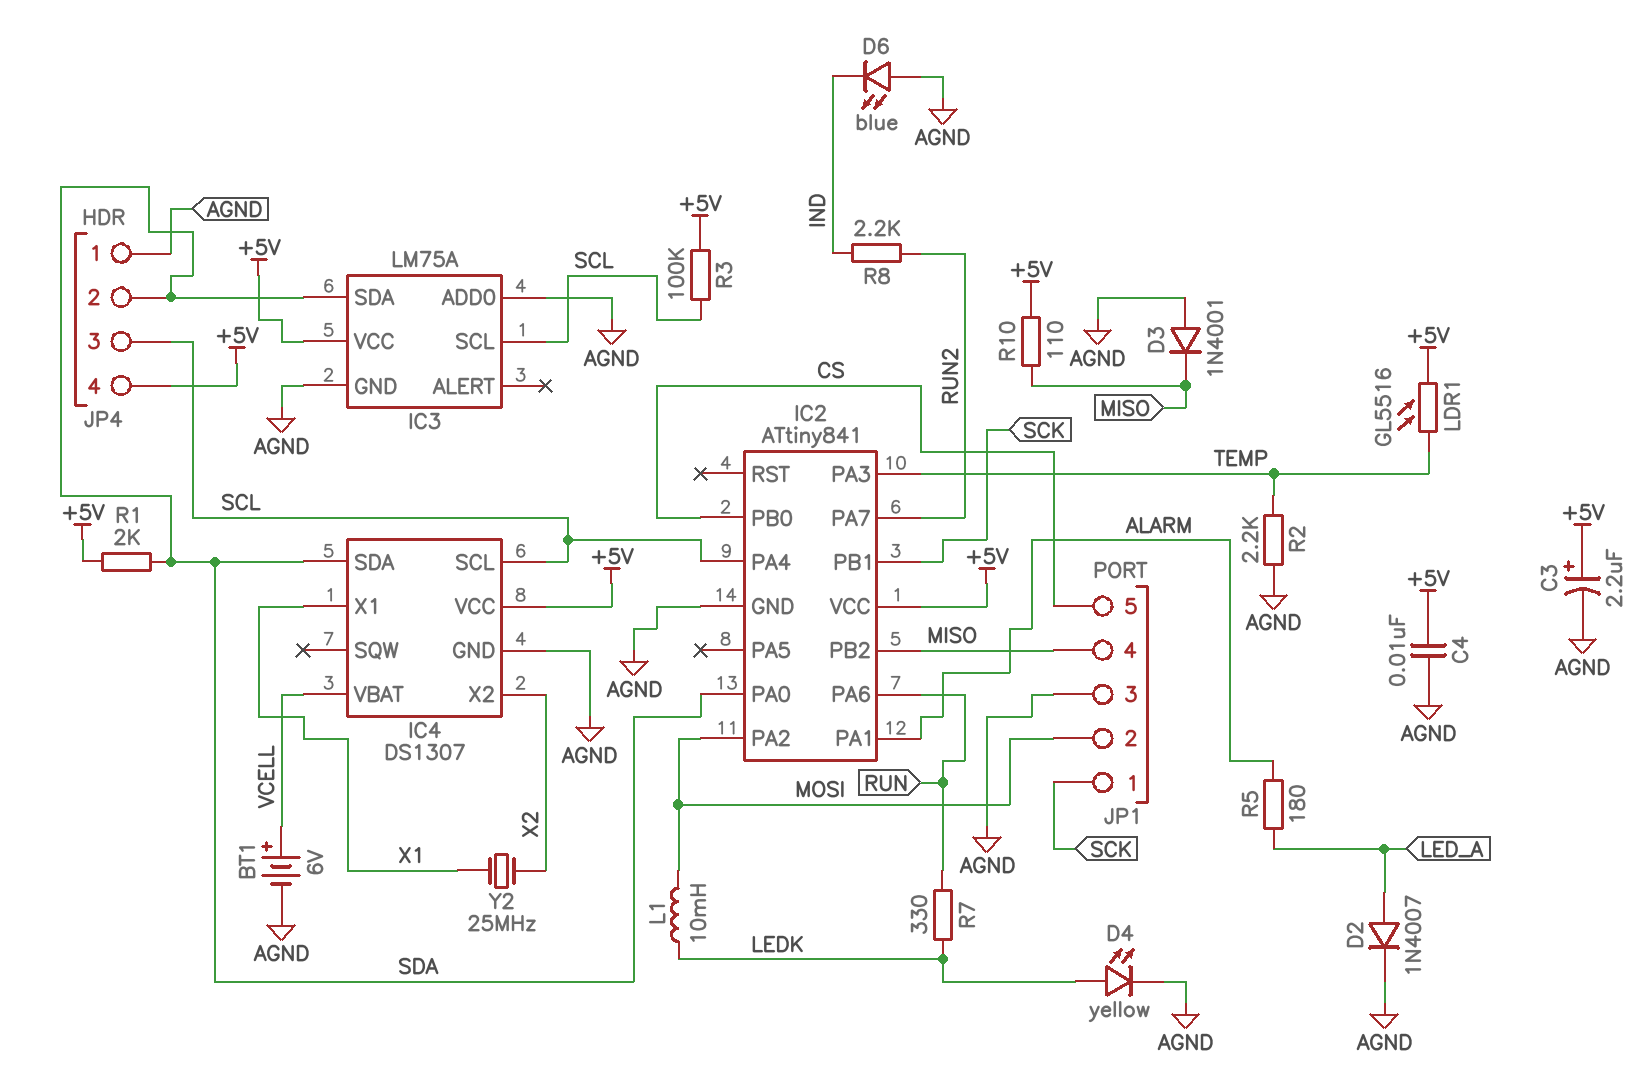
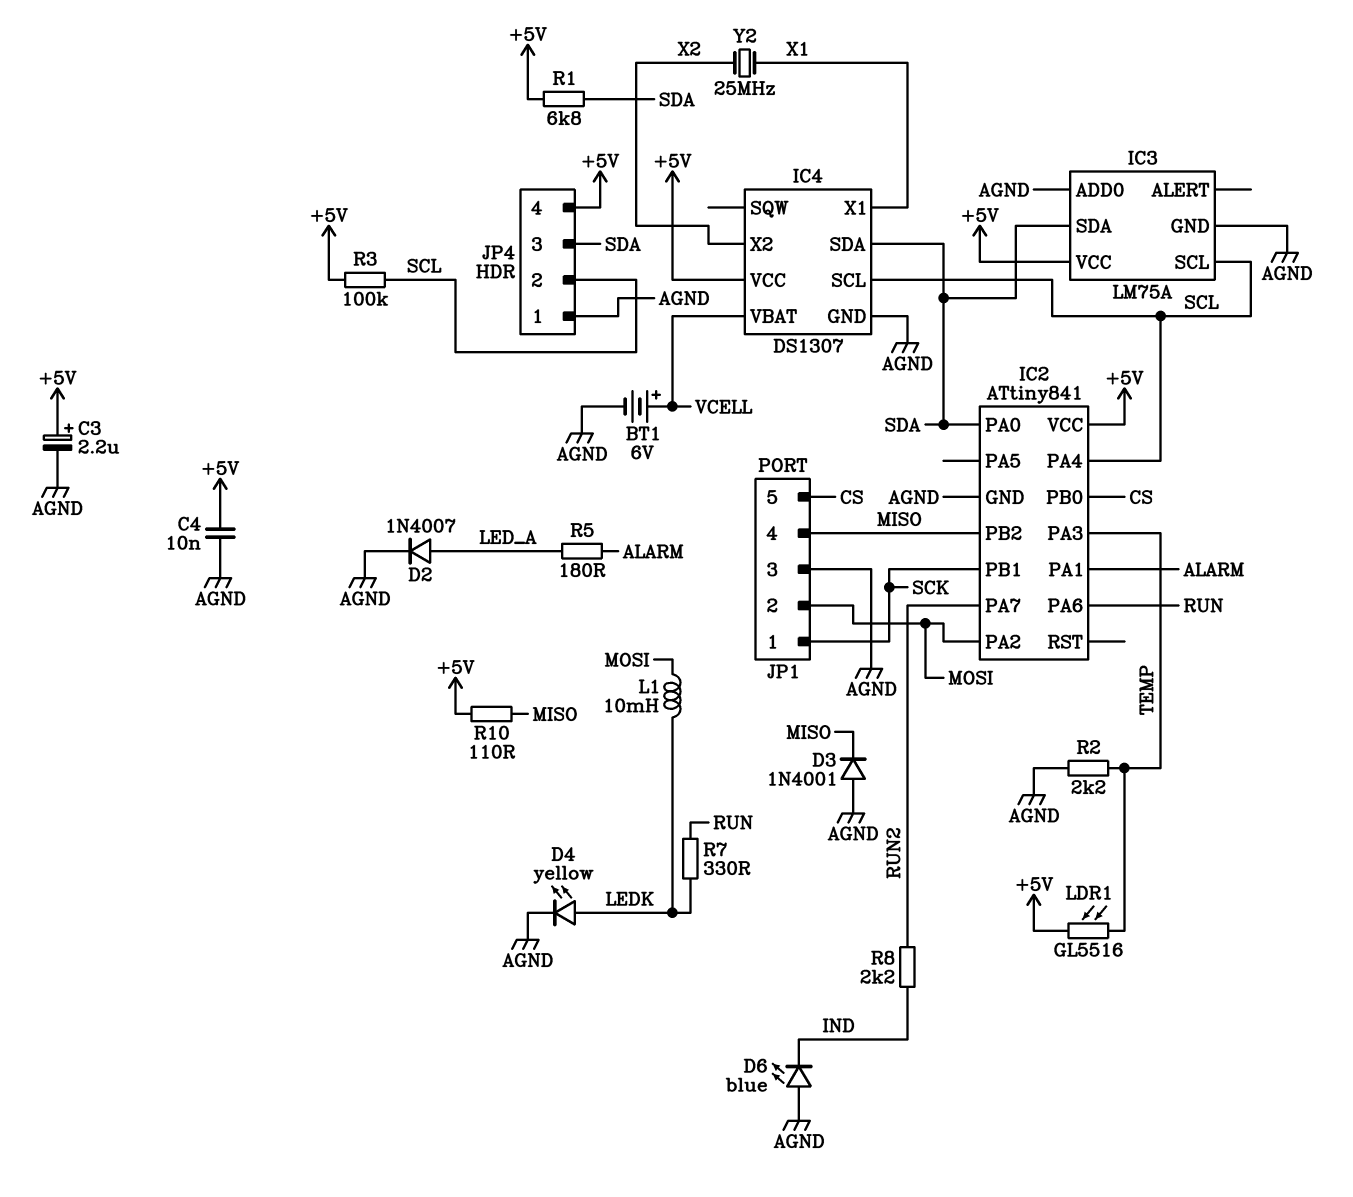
JP4 pin 2: SDA -> SCL
JP4 pin 3: SCL -> SDA
R1: 2k (+5V, SDA) -> 6.8k (+5V, SDA)

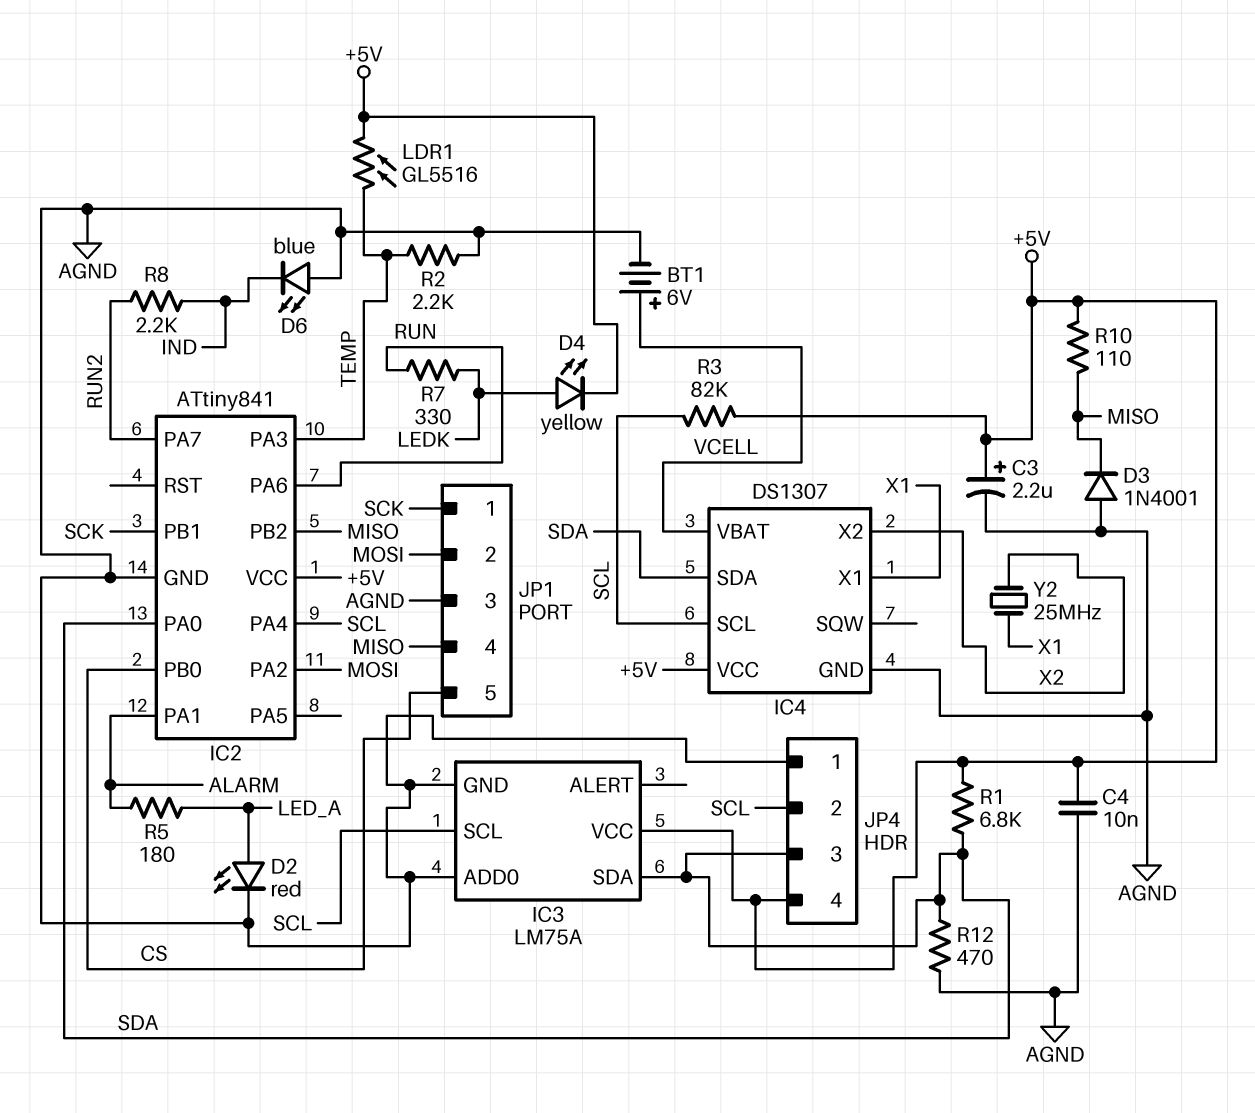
D2: diode 1N4007 (A LED_A, K AGND) -> LED red (A LED_A, K AGND)
D4: LED yellow (A LEDK, K AGND) -> LED yellow (A LEDK, K +5V)
L1: 10mH (LEDK, MOSI) -> none
R3: 100k (+5V, SCL) -> 82k (+5V, SCL)
R12: none -> 470 (AGND, SDA)

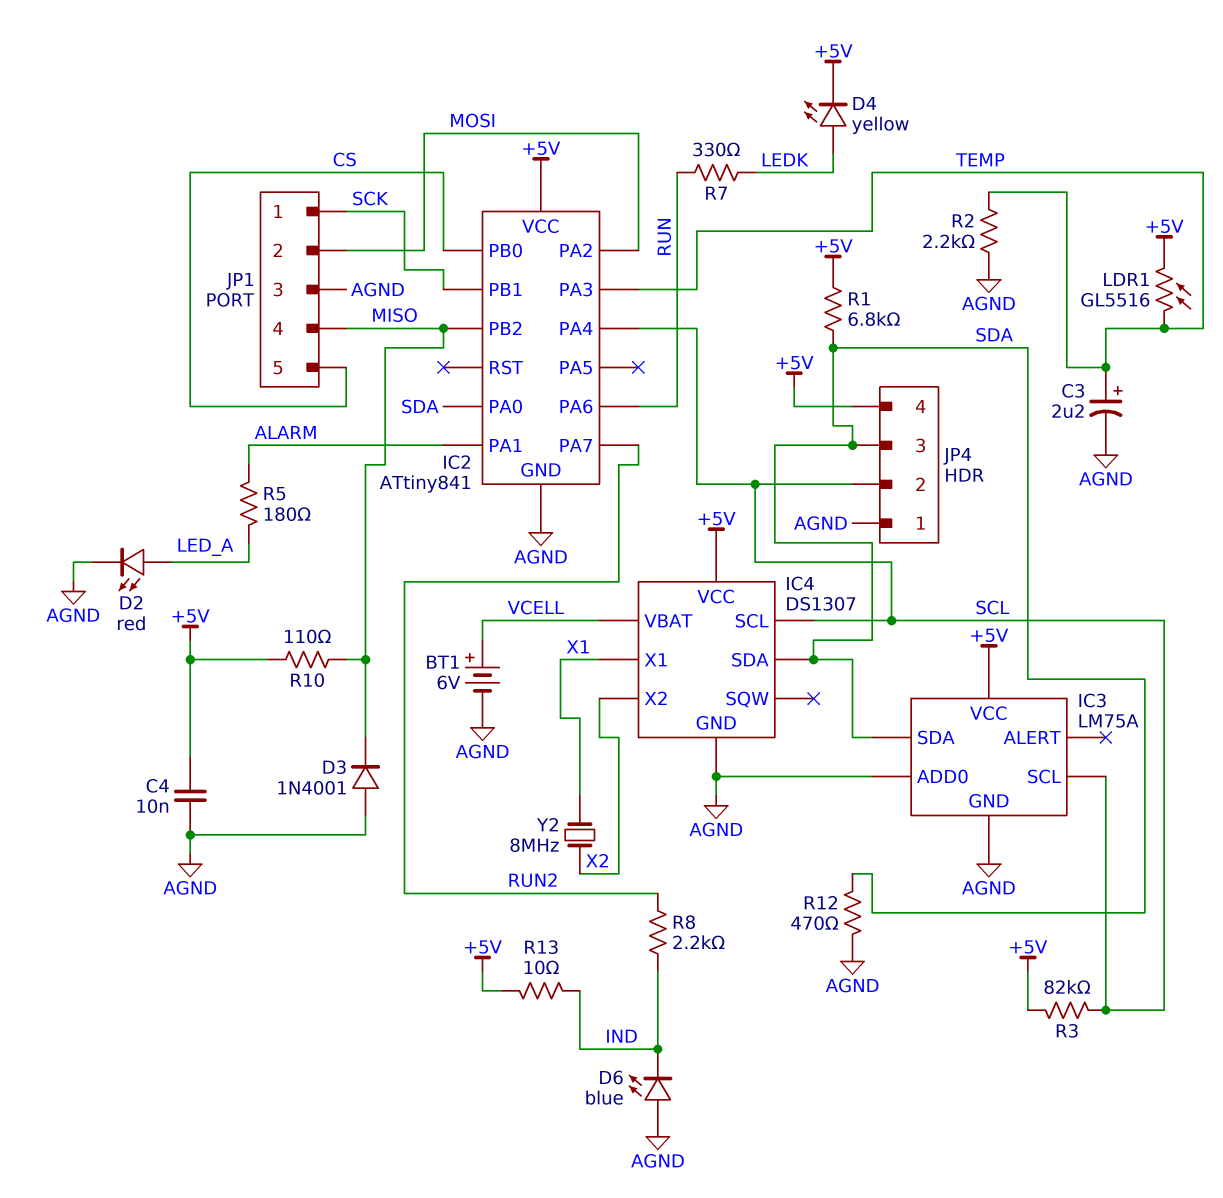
C3: 2.2uF (plus +5V, minus AGND) -> 2.2uF (plus TEMP, minus AGND)
R13: none -> 10 (+5V, IND)
Y2: 25MHz (X1, X2) -> 8MHz (X1, X2)

